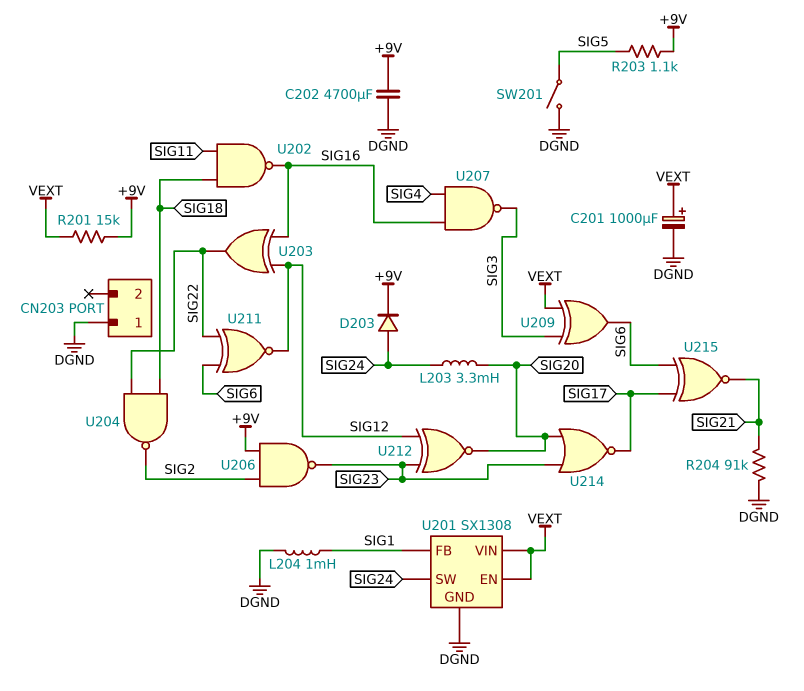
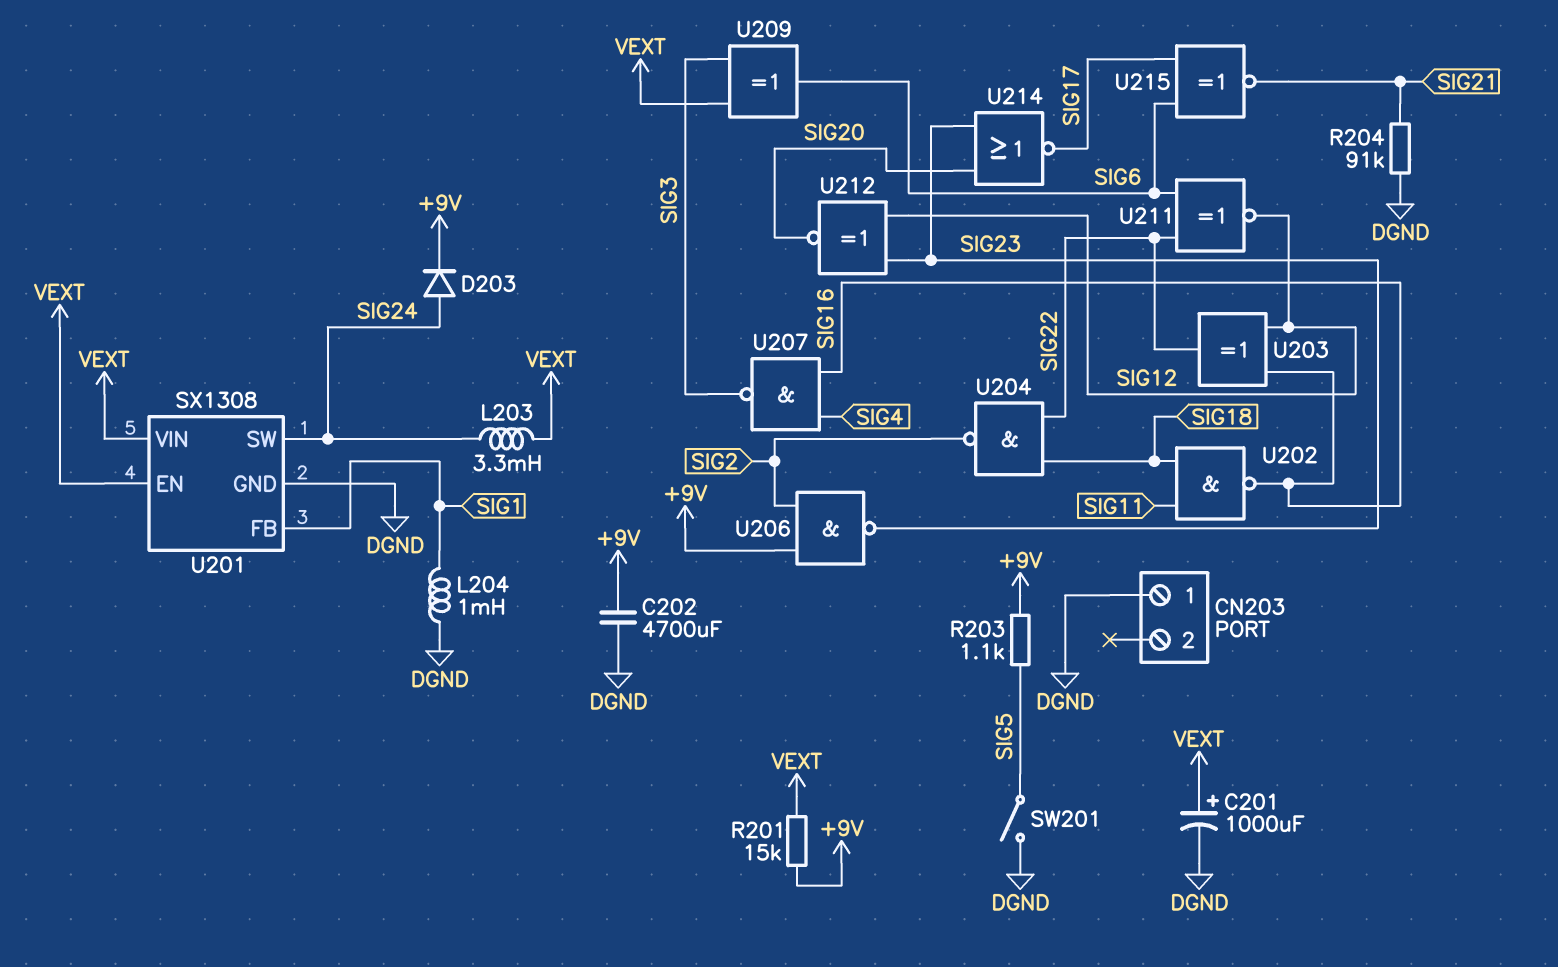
L203: 3.3mH (SIG20, SIG24) -> 3.3mH (SIG24, VEXT)

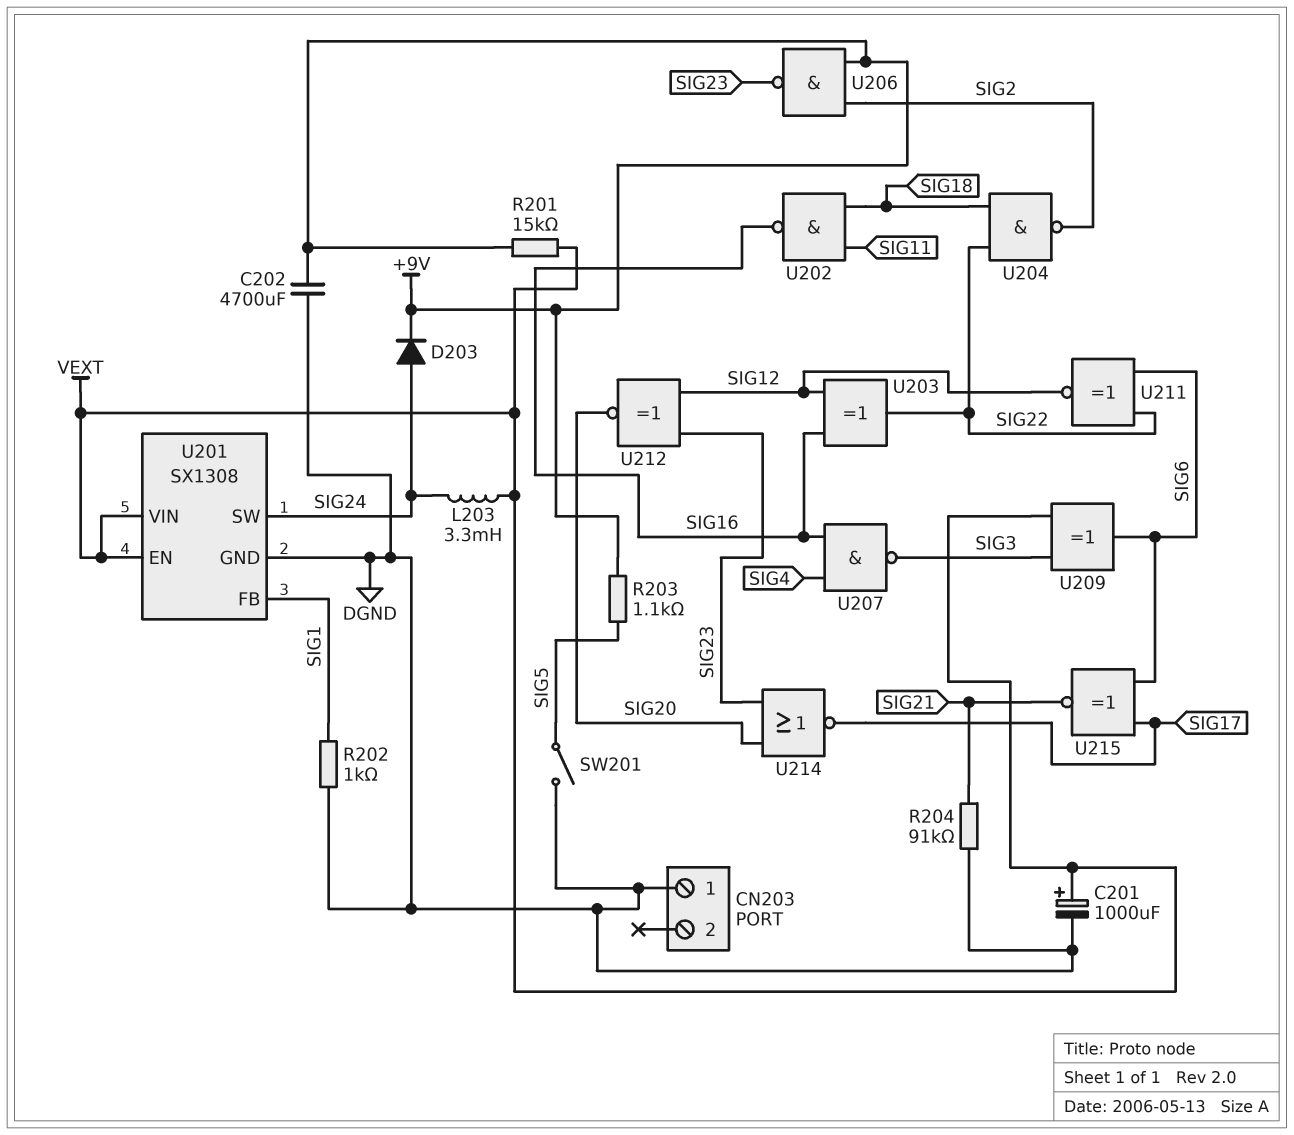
L204: 1mH (DGND, SIG1) -> none
R202: none -> 1k (DGND, SIG1)

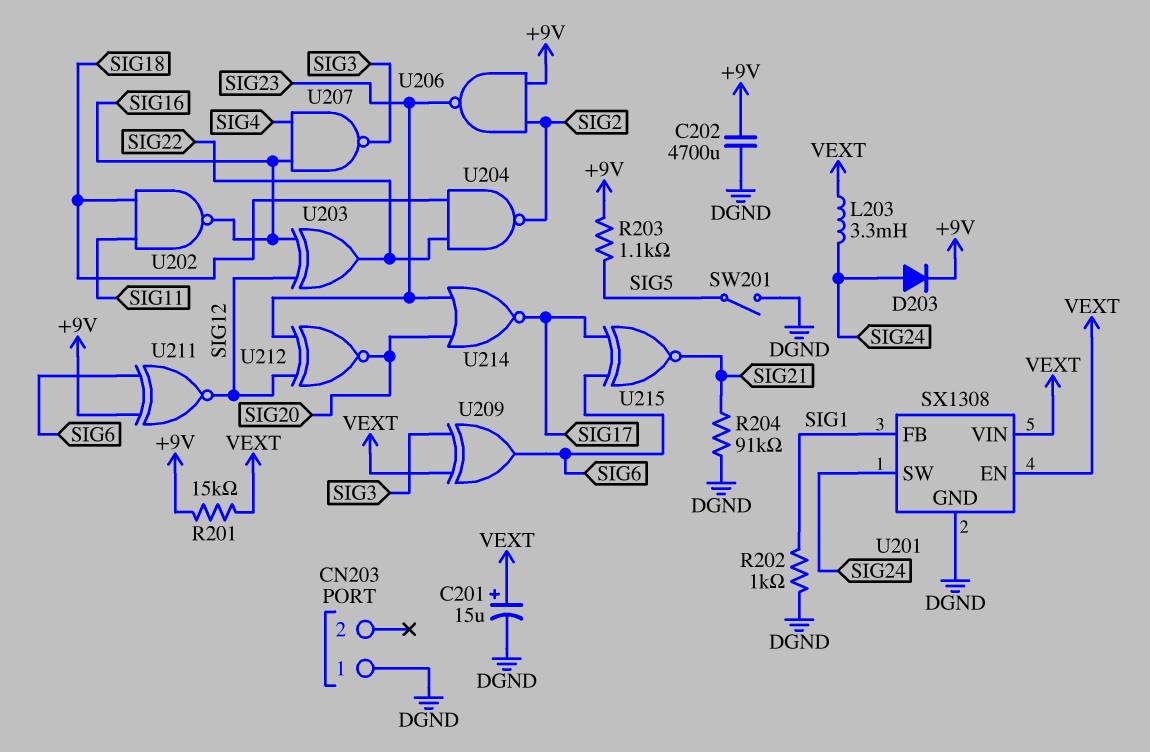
C201: 1000uF (plus VEXT, minus DGND) -> 15uF (plus VEXT, minus DGND)
U211: XNOR (in SIG6, in SIG22, out SIG12) -> XNOR (in +9V, in SIG6, out SIG12)

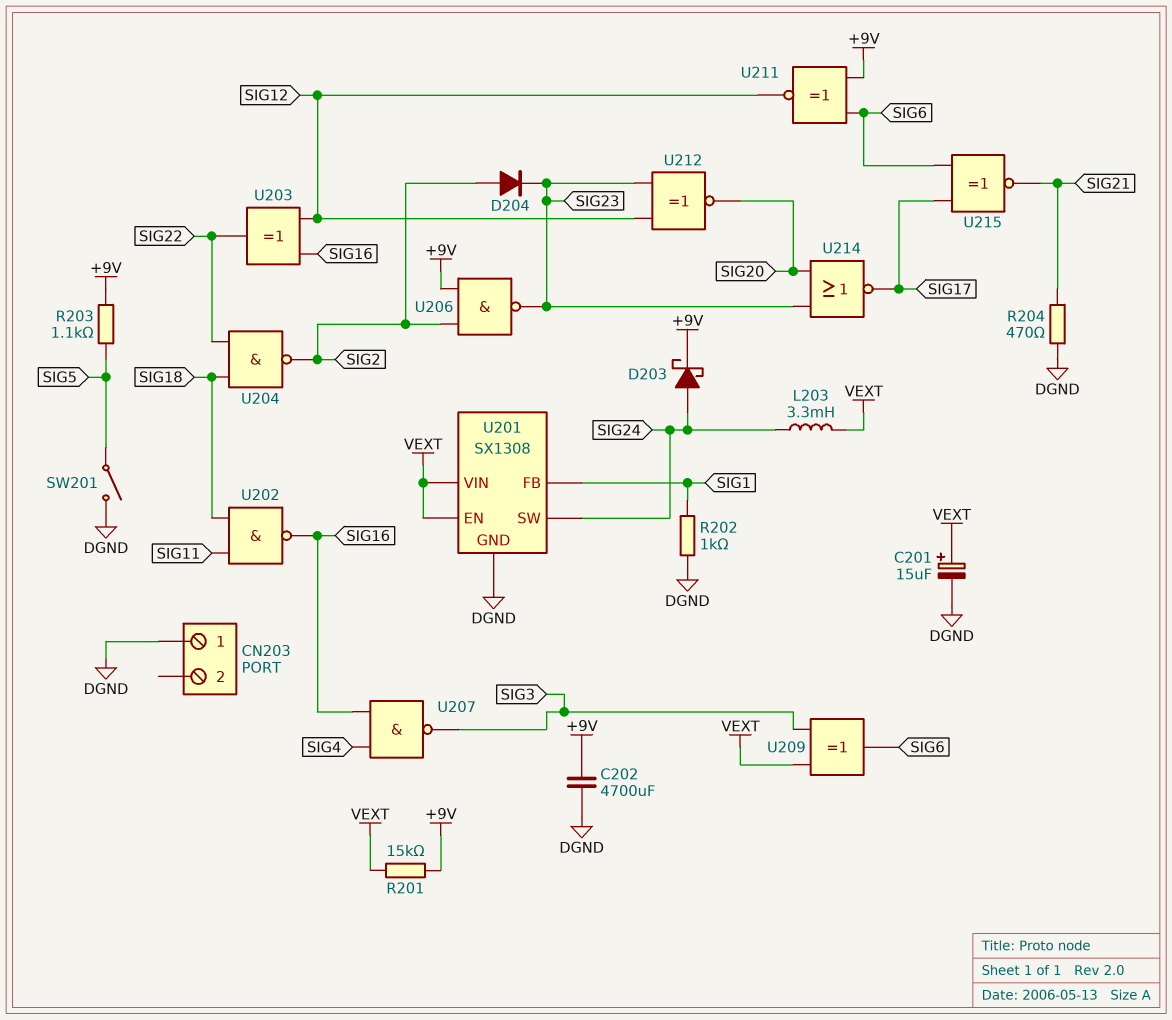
D203: diode (A SIG24, K +9V) -> schottky (A SIG24, K +9V)
D204: none -> diode (A SIG2, K SIG23)
R204: 91k (DGND, SIG21) -> 470 (DGND, SIG21)

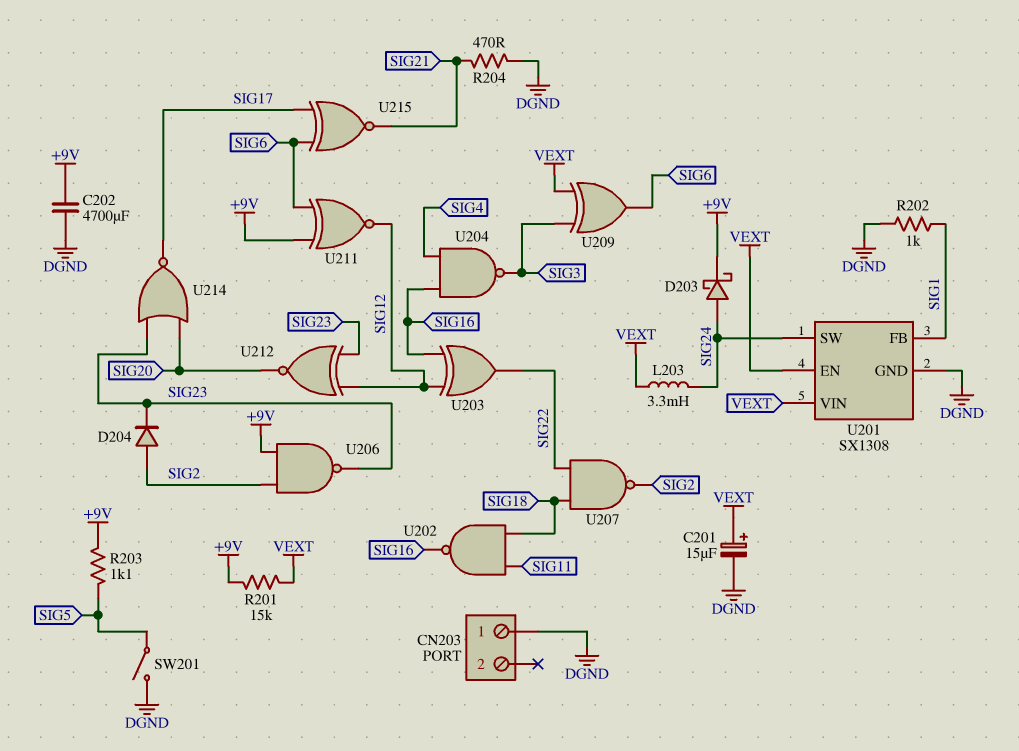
U204: NAND (in SIG18, in SIG22, out SIG2) -> NAND (in SIG4, in SIG16, out SIG3)
U207: NAND (in SIG4, in SIG16, out SIG3) -> NAND (in SIG18, in SIG22, out SIG2)

